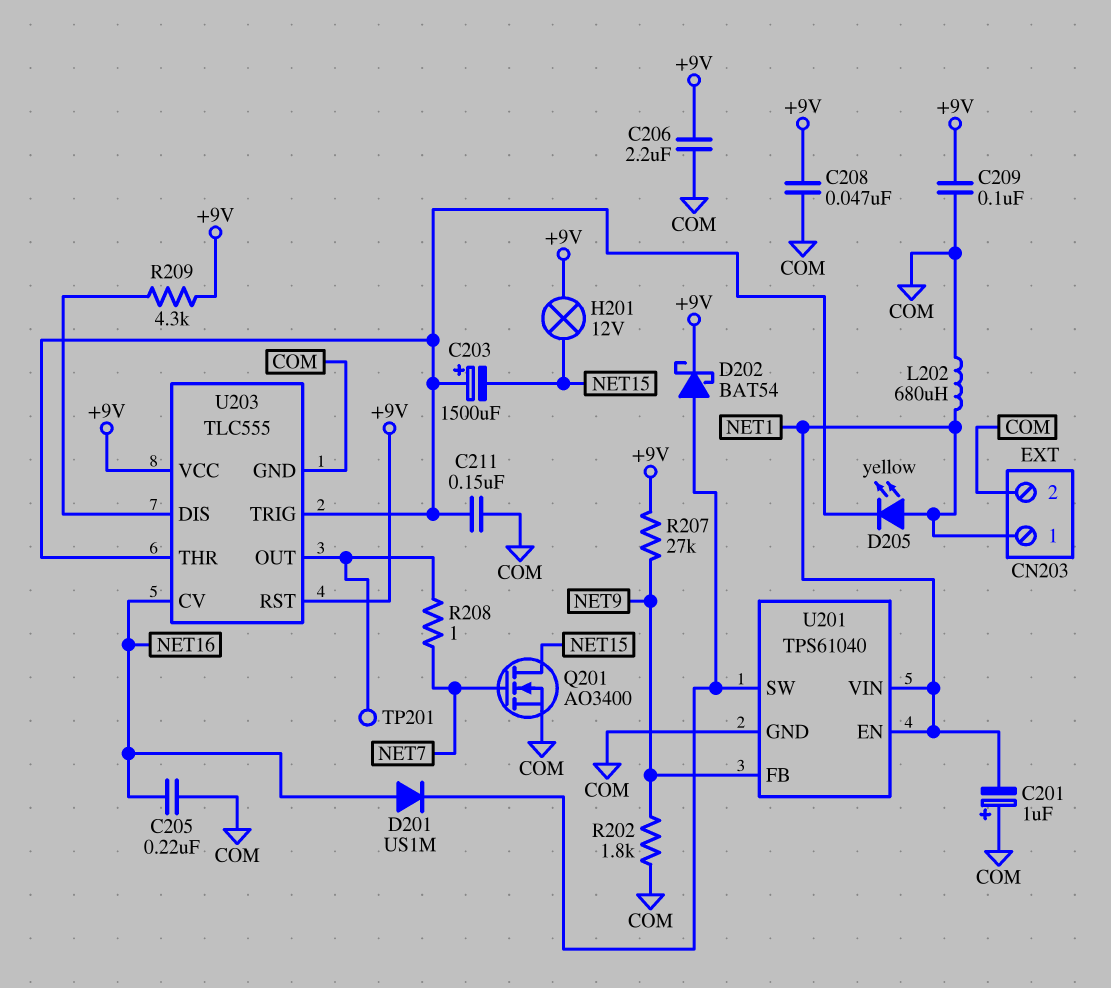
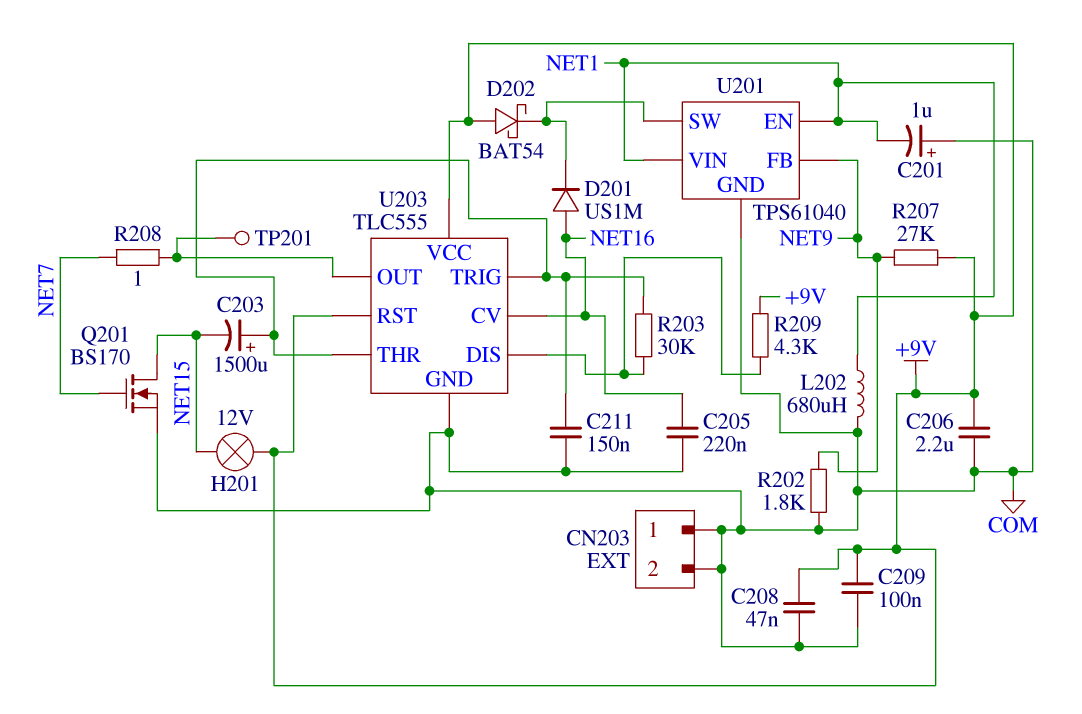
CN203 pin 1: NET1 -> COM
D202: schottky BAT54 (A U201/SW, K +9V) -> schottky BAT54 (A +9V, K U201/SW)
D205: LED yellow (A NET1, K U203/THR) -> none
Q201: NMOS AO3400 (G NET7, D NET15, S COM) -> NMOS BS170 (G NET7, D NET15, S COM)
R203: none -> 30k (U203/DIS, U203/THR)

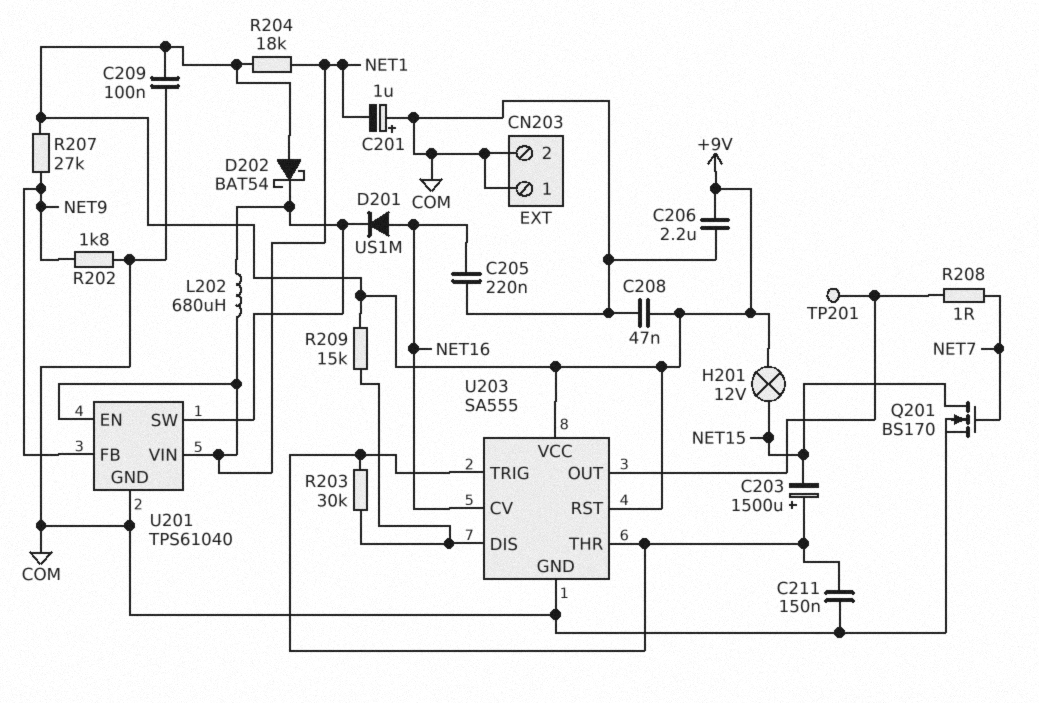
L202: 680uH (COM, NET1) -> 680uH (NET1, U201/SW)
R204: none -> 18k (+9V, NET1)
R209: 4.3k (+9V, U203/DIS) -> 15k (+9V, U203/DIS)
U203: TLC555 -> SA555

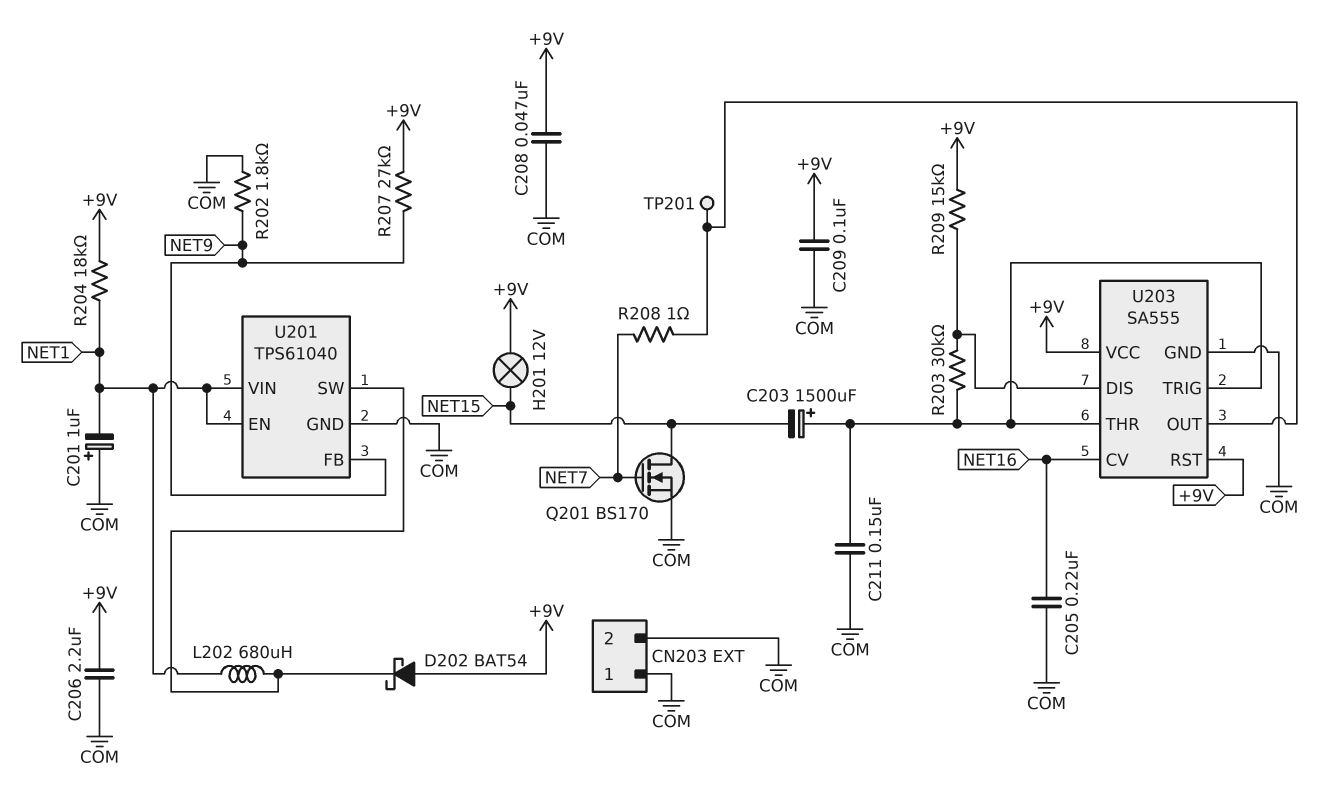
D201: diode US1M (A NET16, K U201/SW) -> none

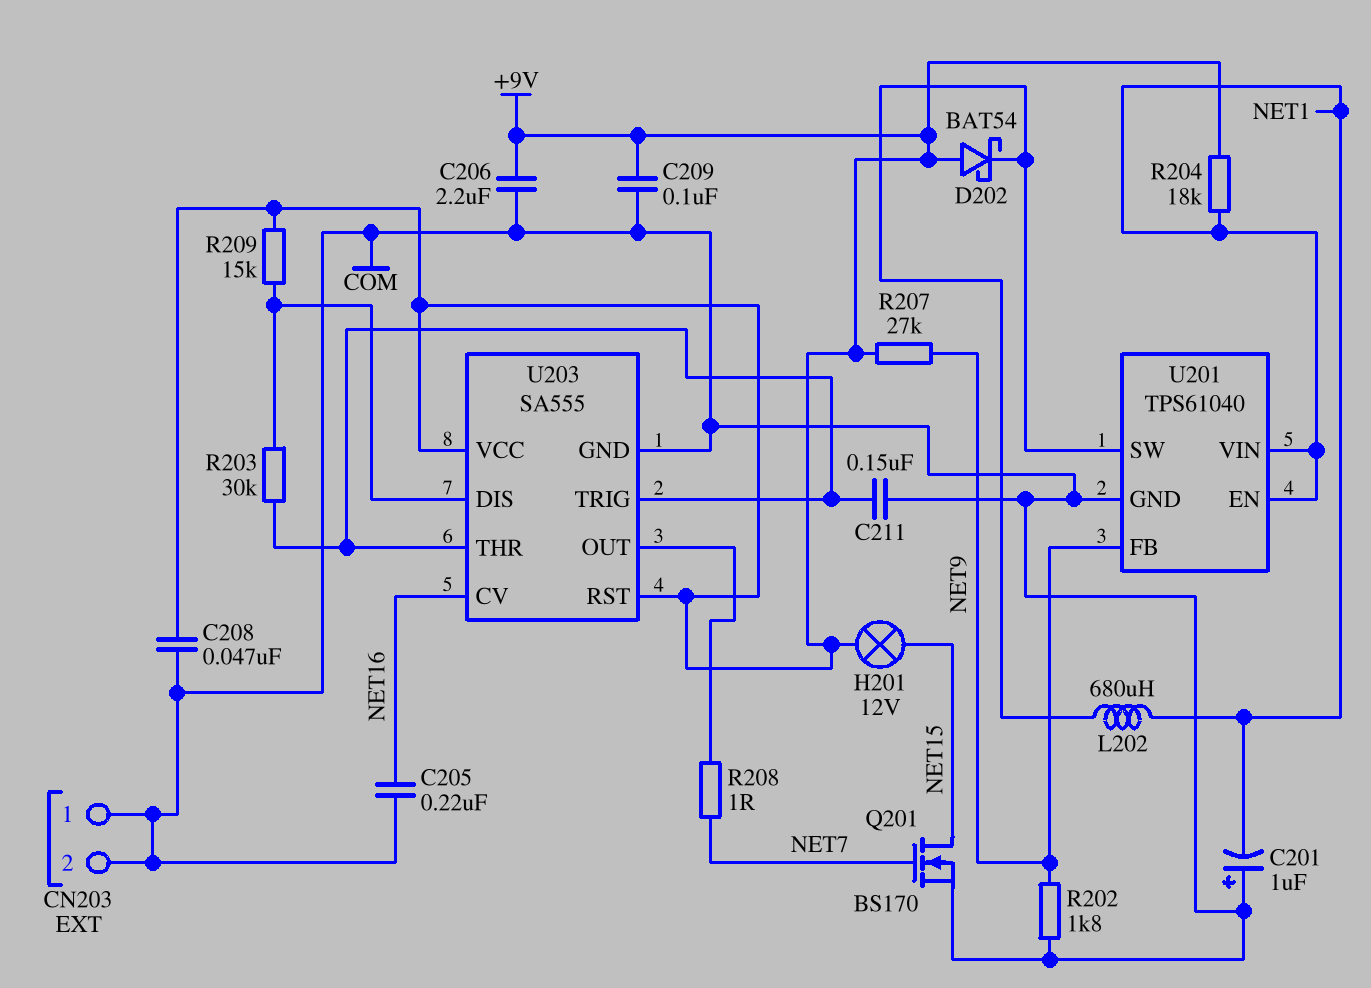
C203: 1500uF (plus U203/THR, minus NET15) -> none
TP201: test point (U203/OUT) -> none

